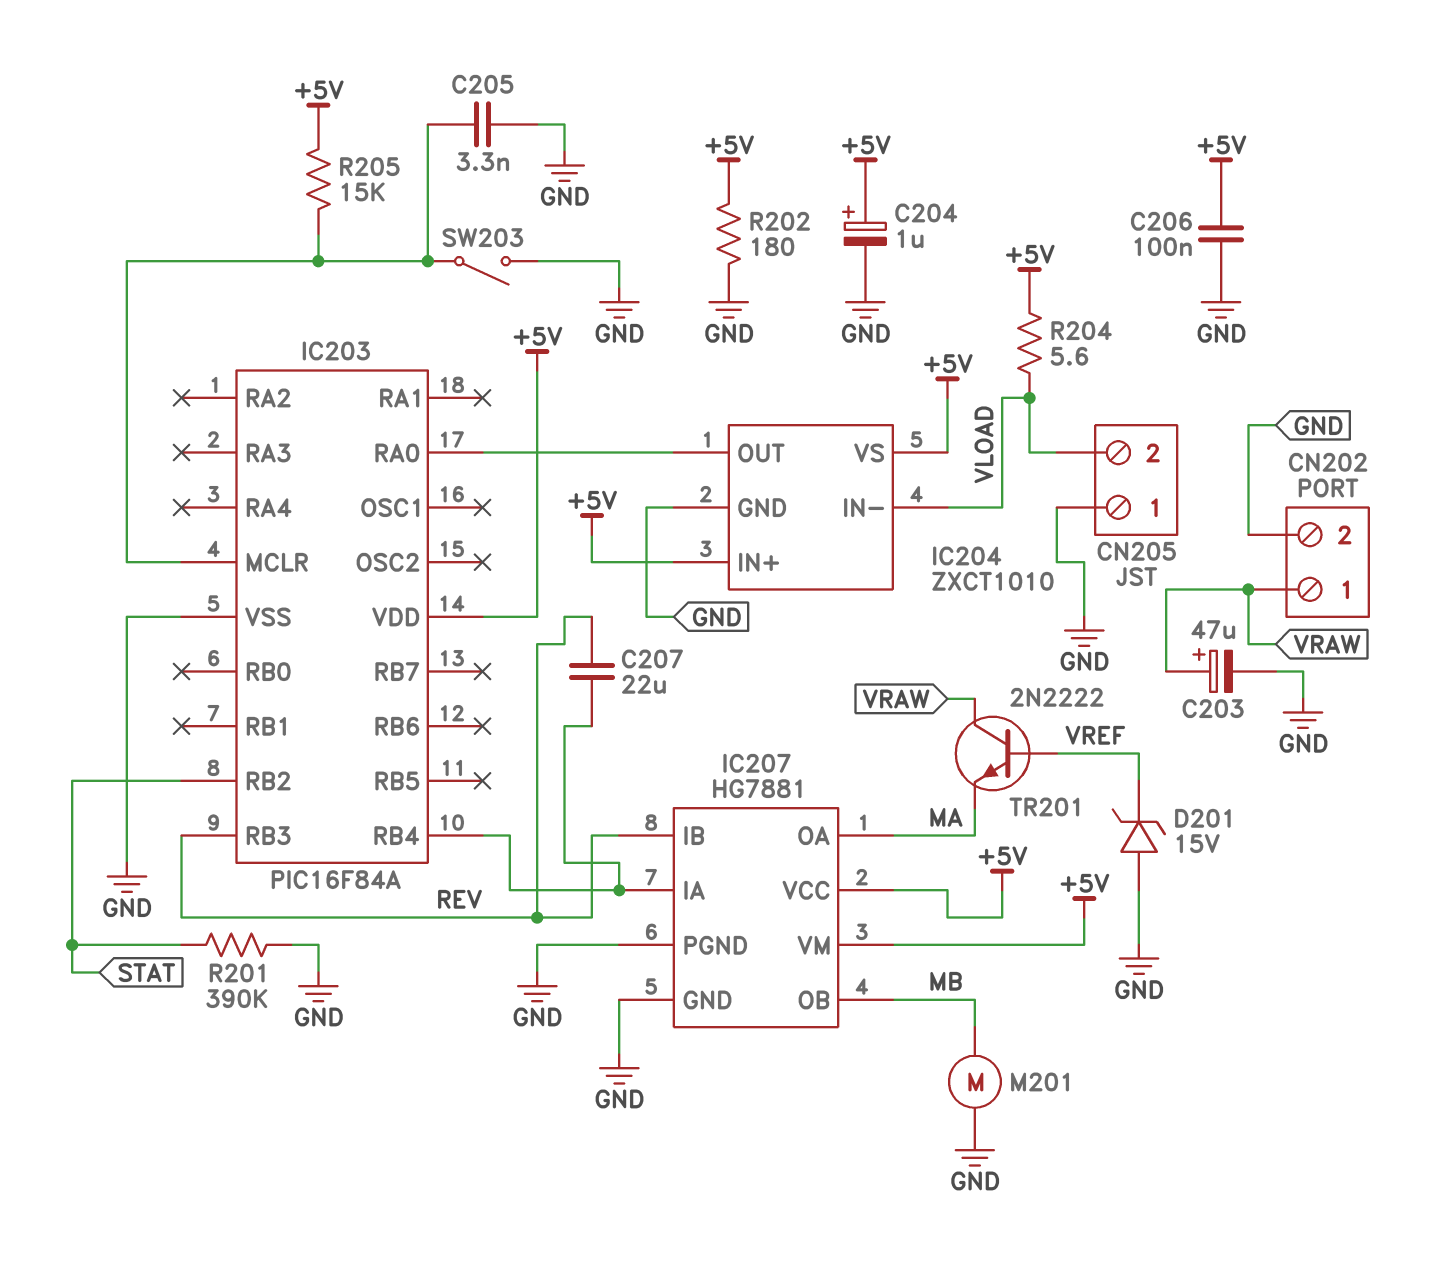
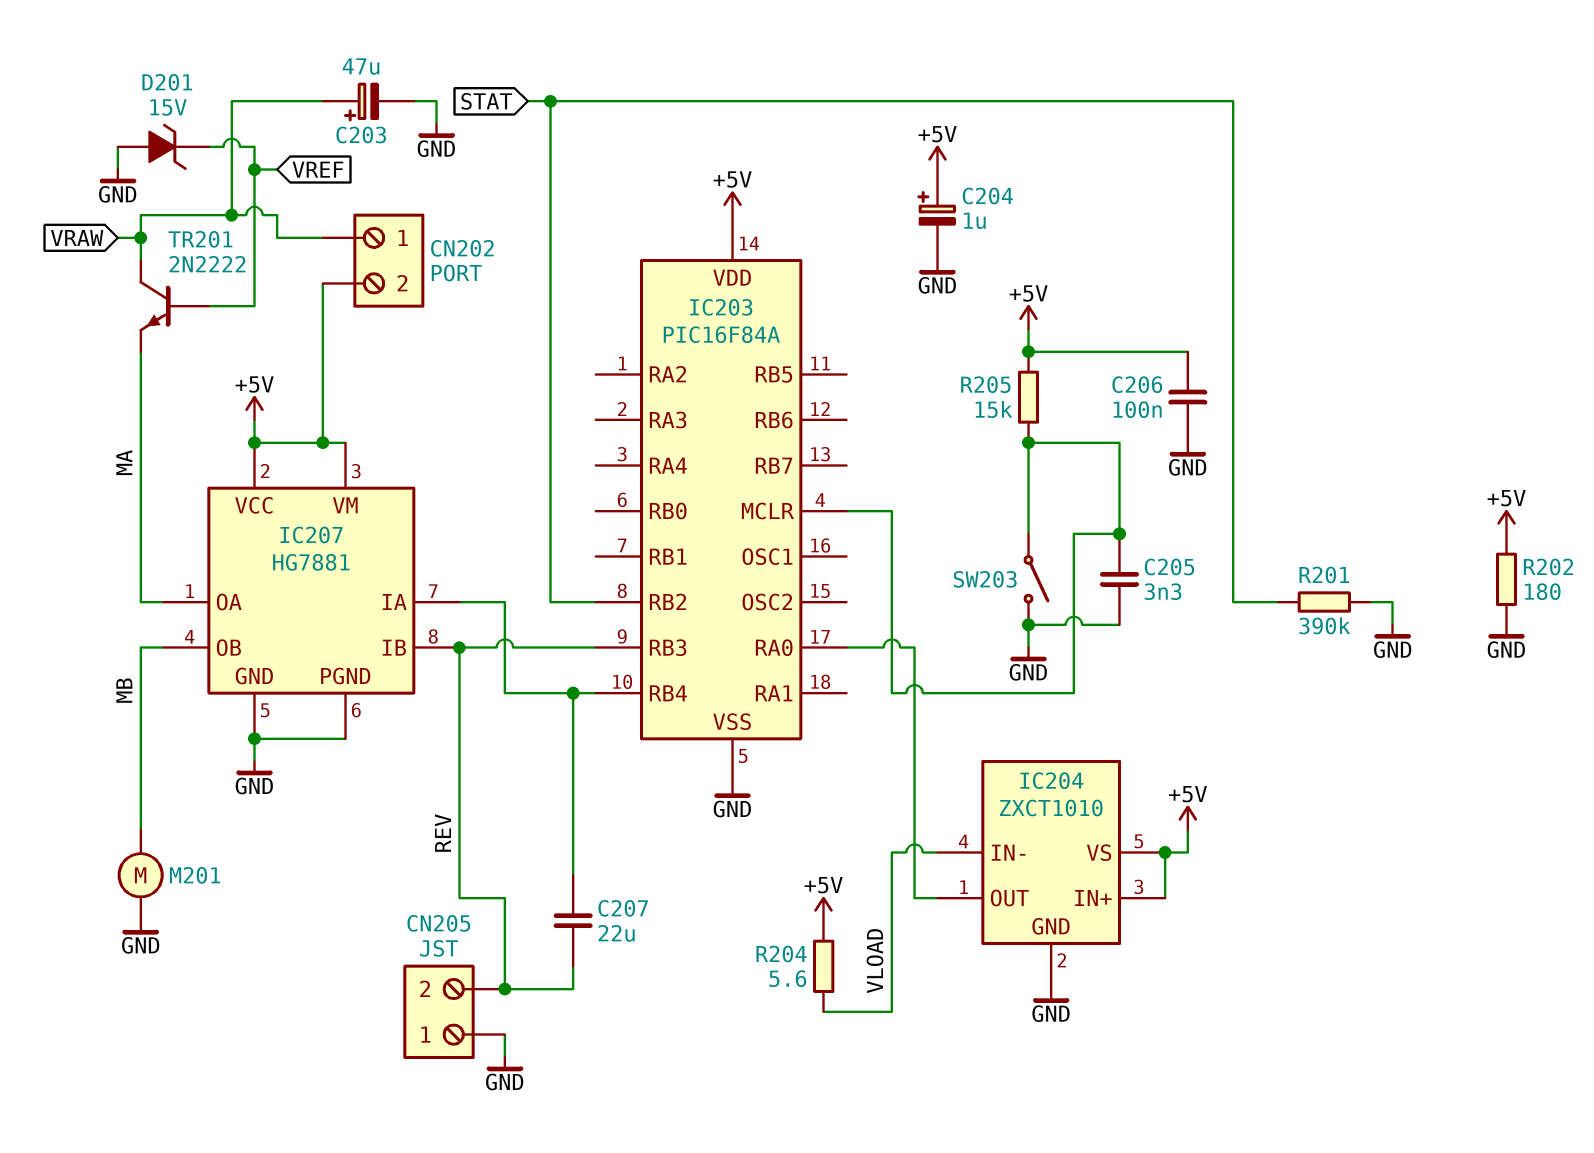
CN202 pin 2: GND -> +5V
CN205 pin 2: VLOAD -> REV

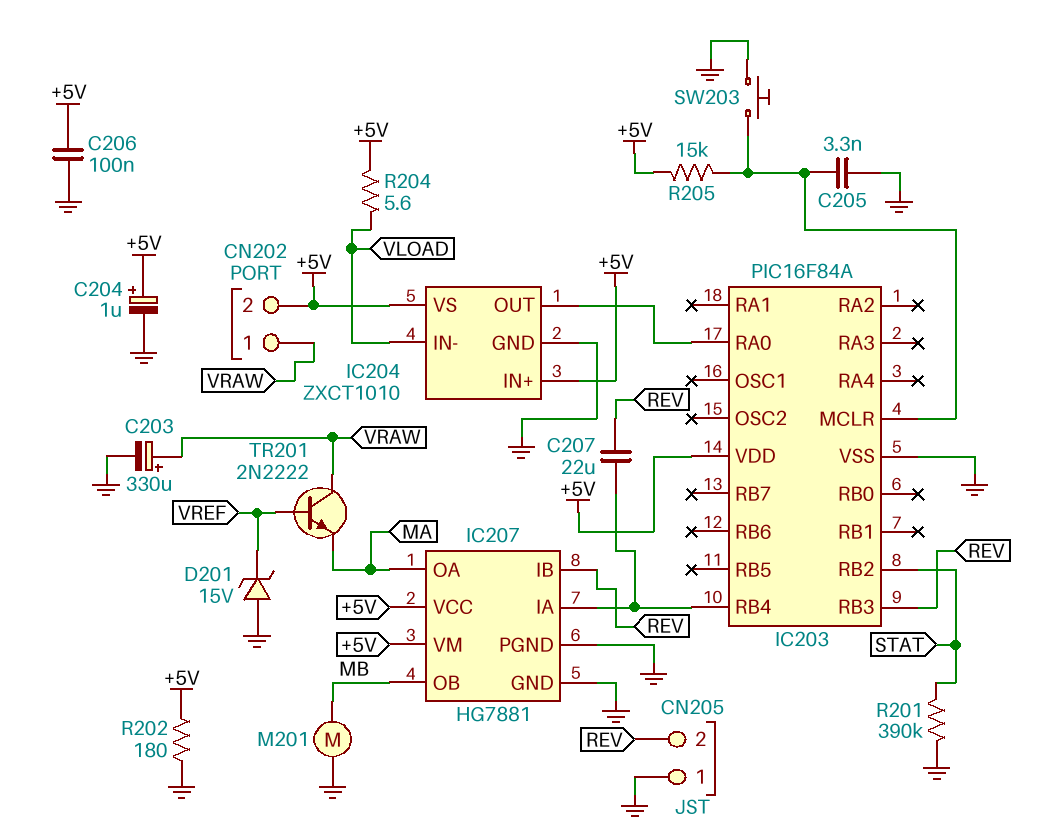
C203: 47uF (plus VRAW, minus GND) -> 330uF (plus VRAW, minus GND)
SW203: switch (GND, IC203/MCLR) -> button (GND, IC203/MCLR)

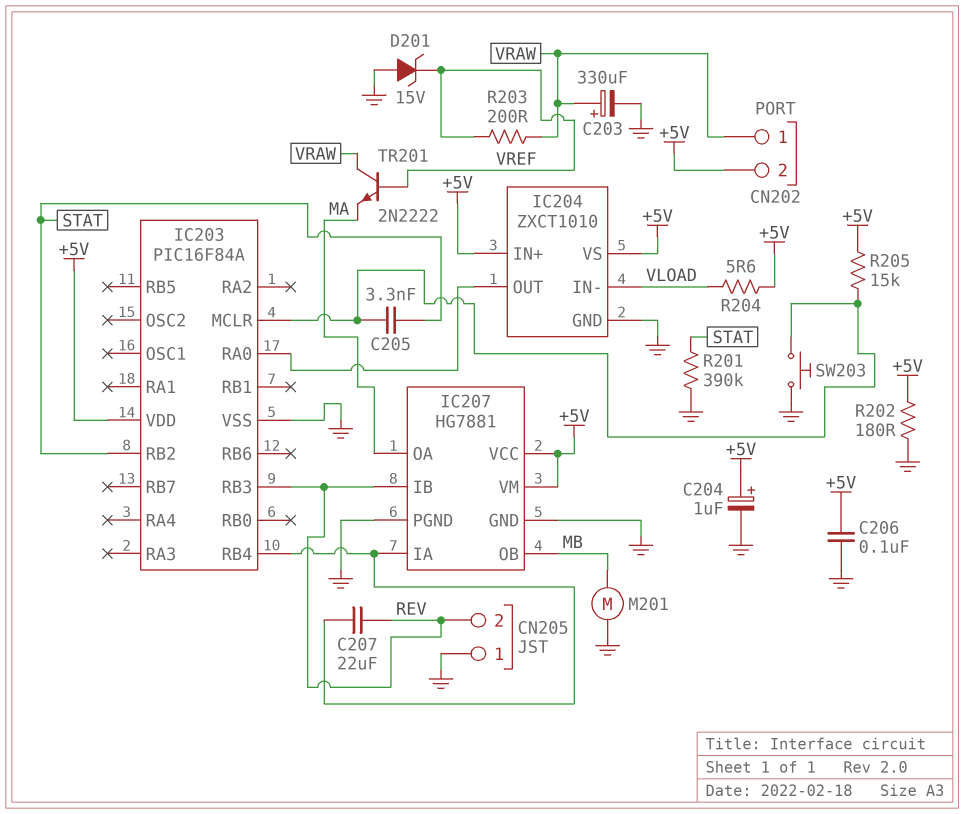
C205: 3.3nF (GND, IC203/MCLR) -> 3.3nF (IC203/MCLR, STAT)
R203: none -> 200 (VRAW, VREF)

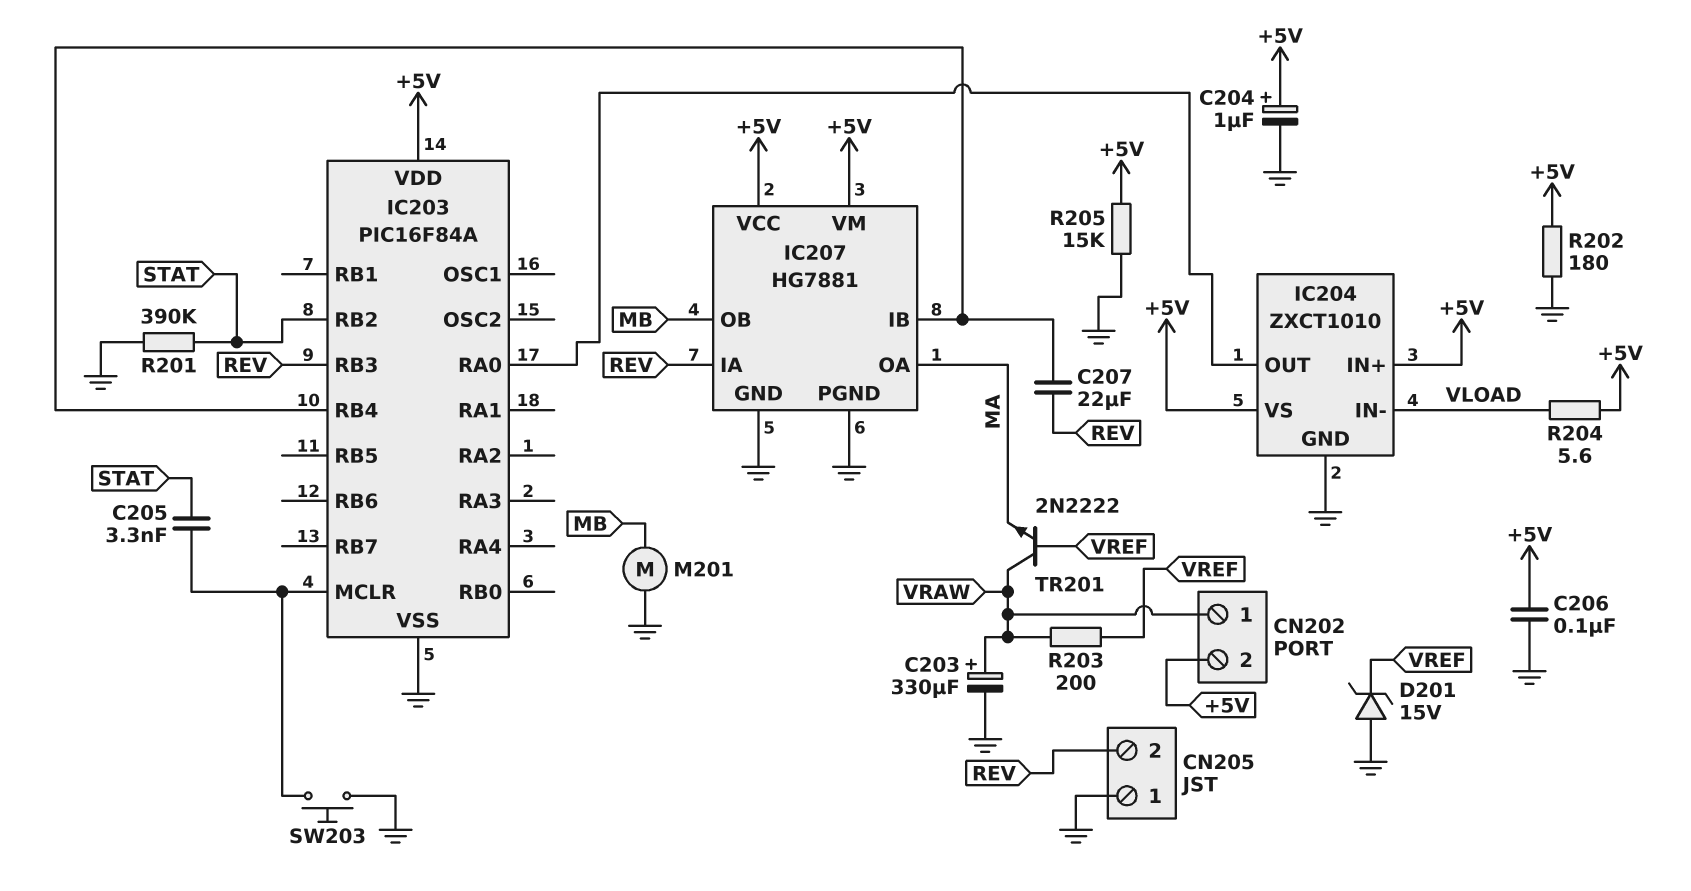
IC207 pin IA: IC203/RB4 -> REV
IC207 pin IB: REV -> IC203/RB4
R205: 15k (+5V, IC203/MCLR) -> 15k (+5V, GND)

